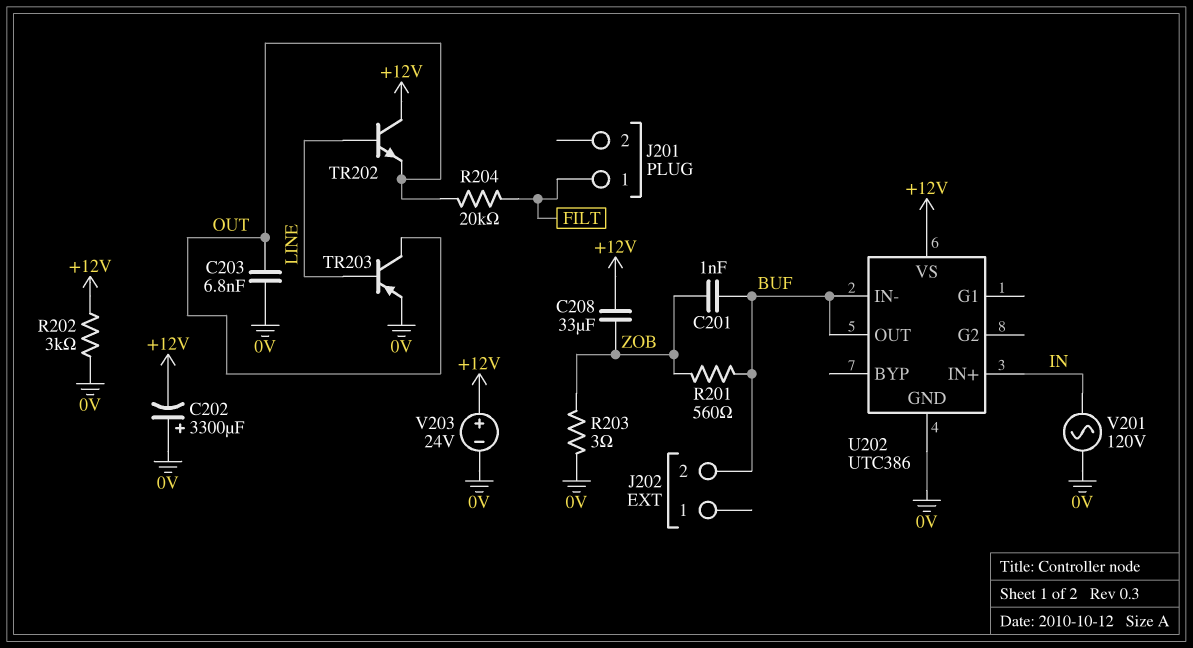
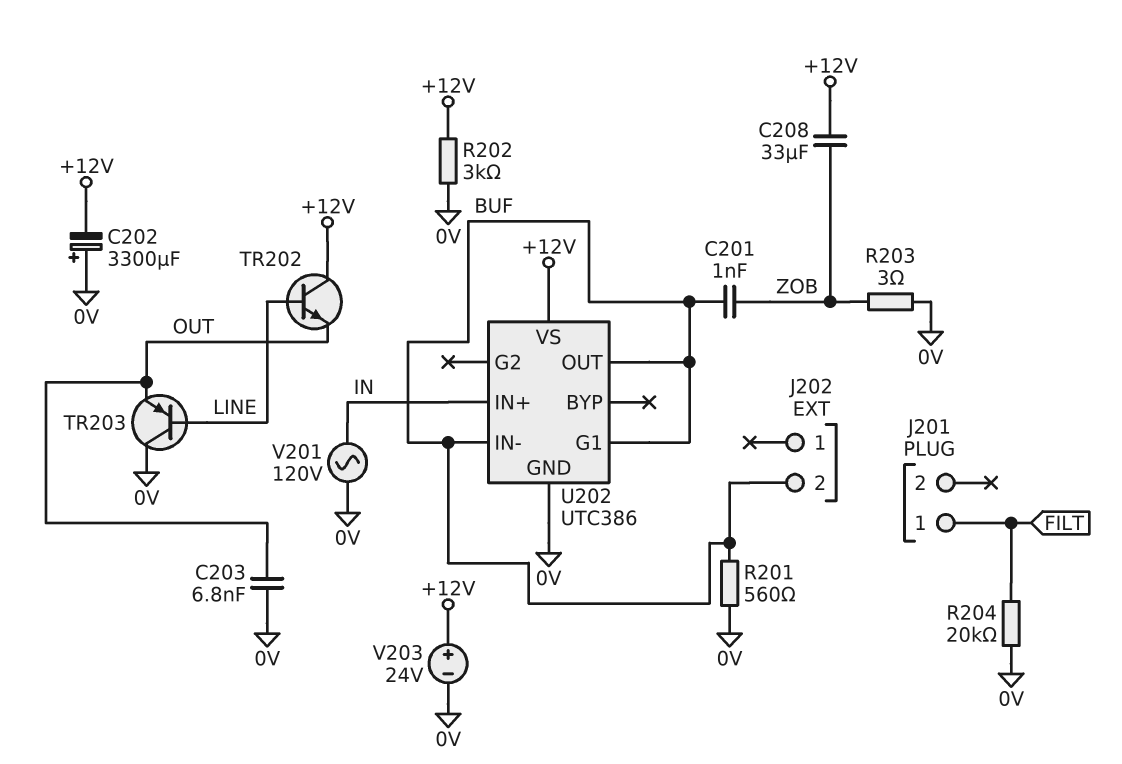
R201: 560 (BUF, ZOB) -> 560 (0V, BUF)
R204: 20k (FILT, OUT) -> 20k (0V, FILT)
TR203: PNP (B LINE, C OUT, E 0V) -> PNP (B LINE, C 0V, E OUT)
U202 pin G1: none -> BUF

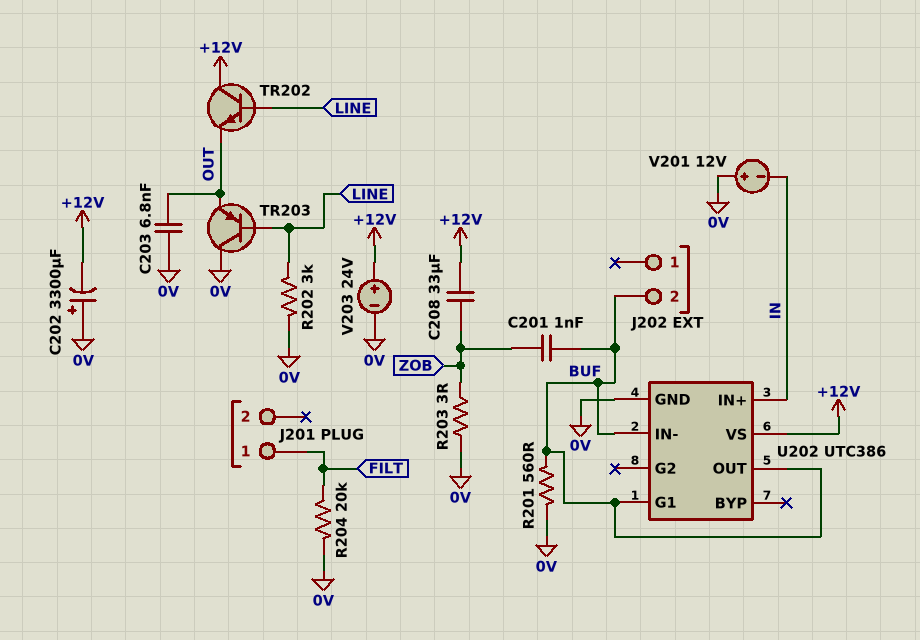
R202: 3k (+12V, 0V) -> 3k (0V, LINE)
V201: AC 120V (0V, IN) -> 12V (plus 0V, minus IN)

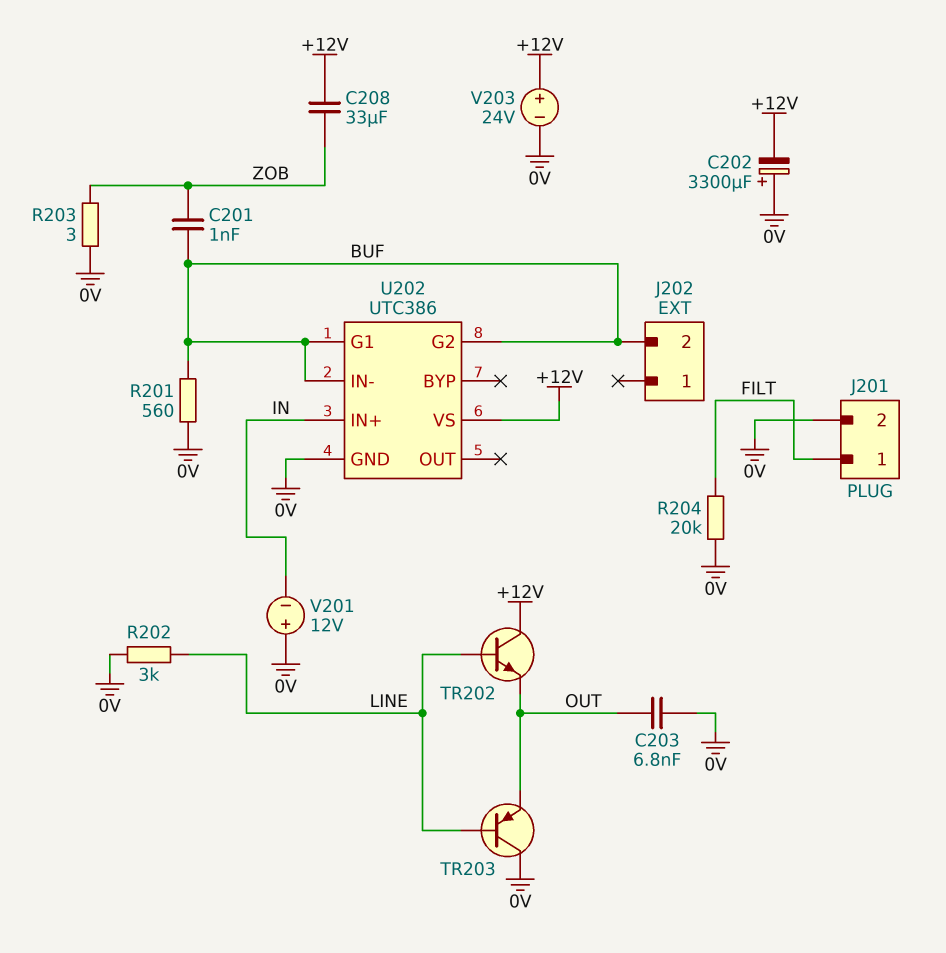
J201 pin 2: none -> 0V
U202 pin G2: none -> BUF
U202 pin OUT: BUF -> none

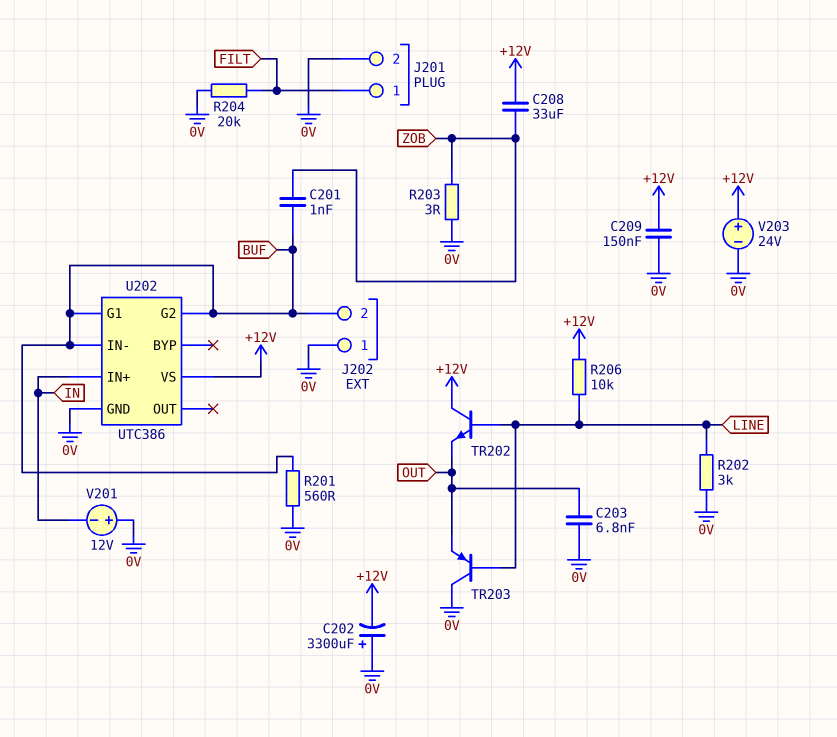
C209: none -> 150nF (+12V, 0V)
J202 pin 1: none -> 0V
R206: none -> 10k (+12V, LINE)

